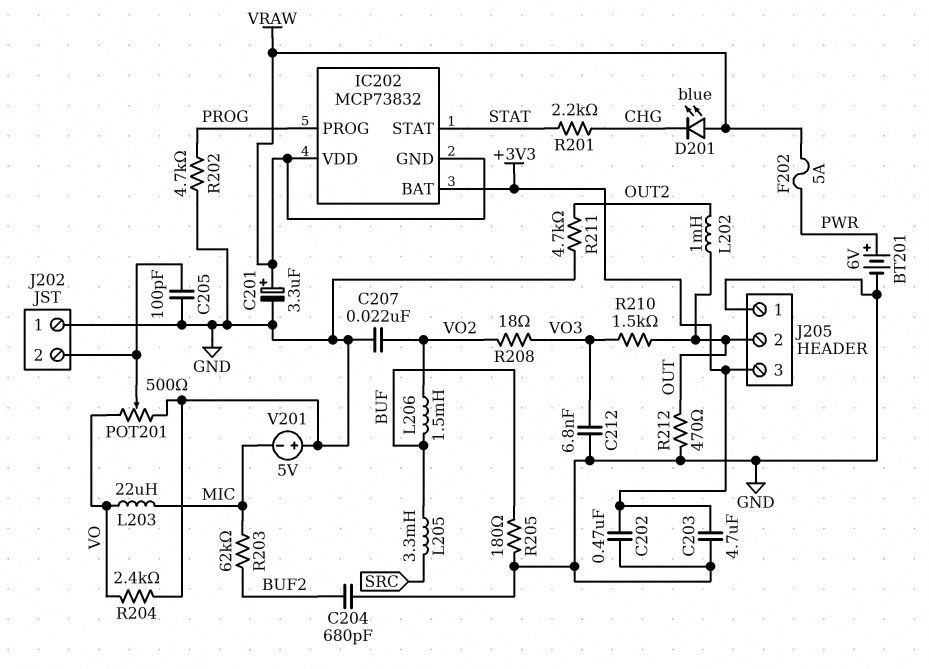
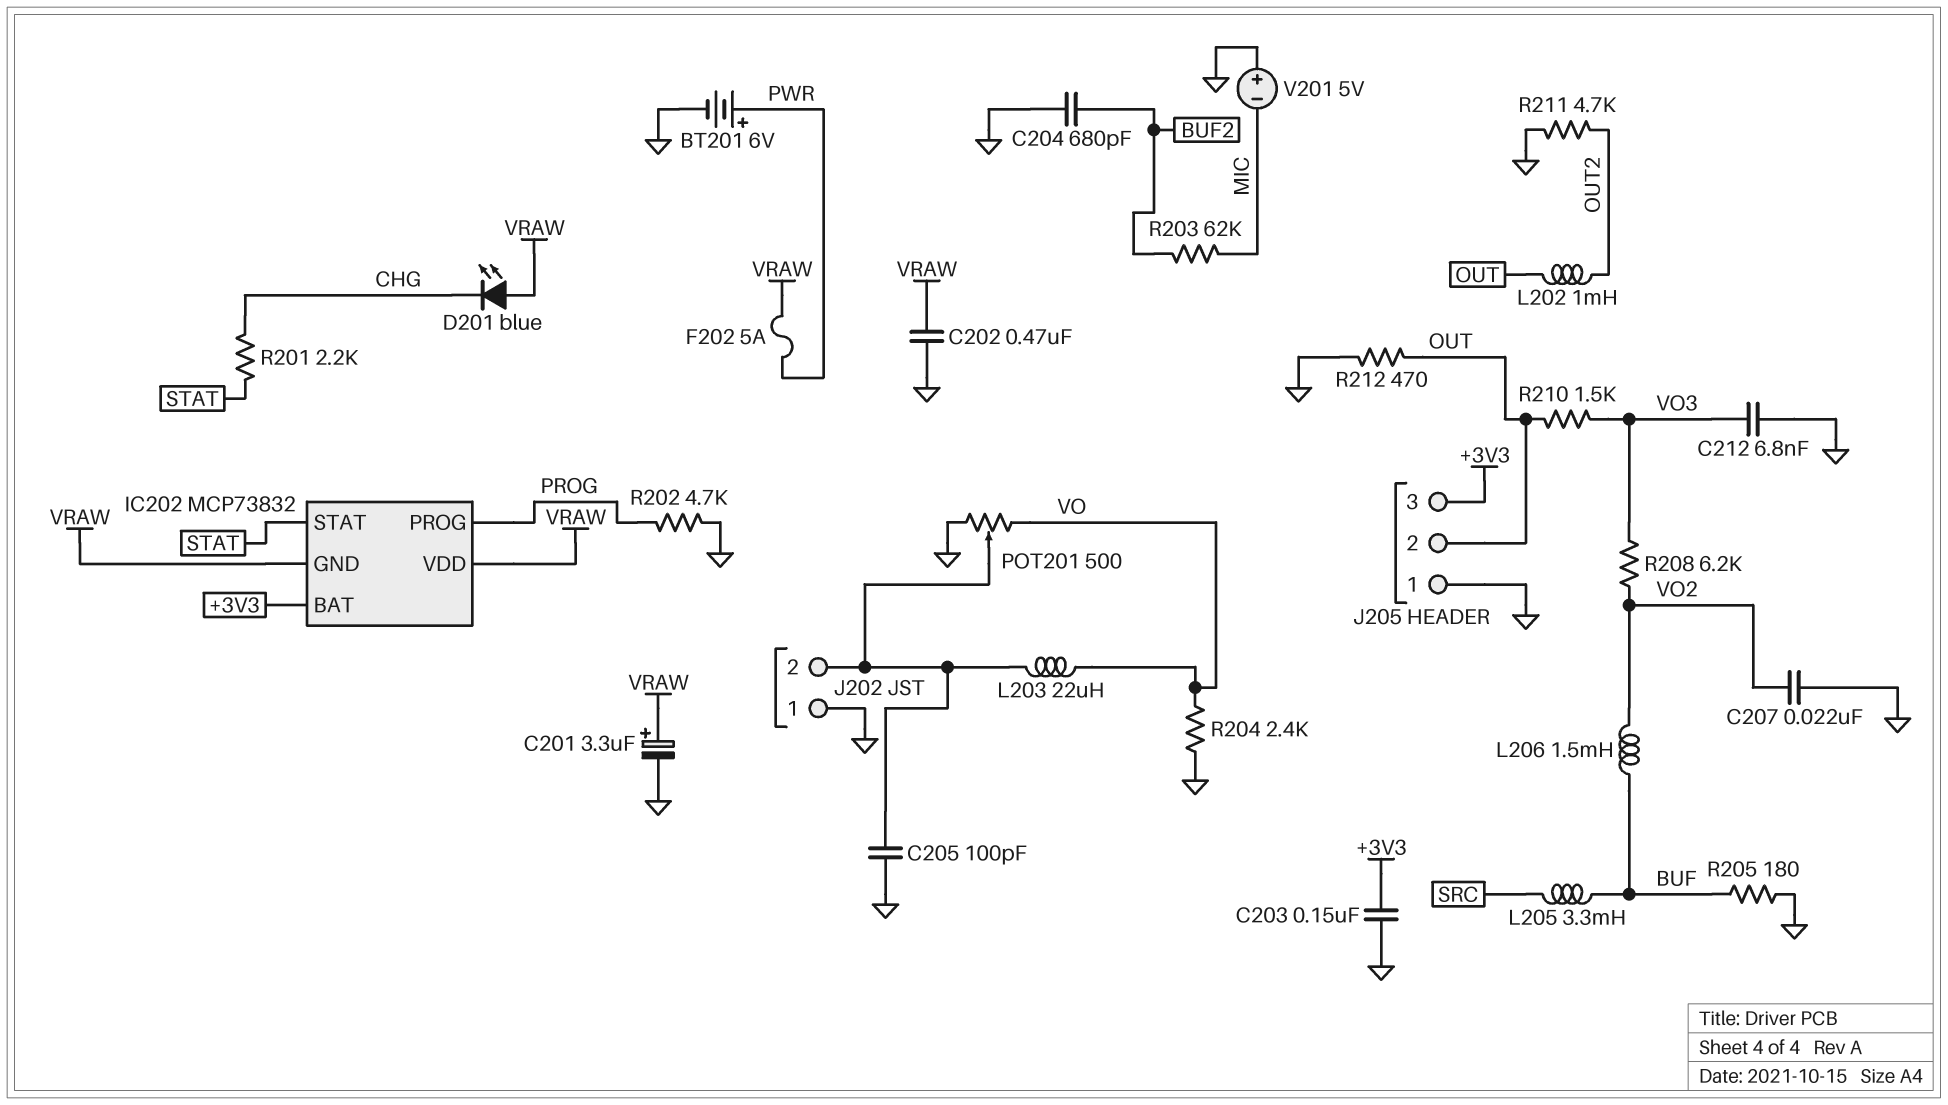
C202: 470nF (+3V3, GND) -> 470nF (GND, VRAW)
C203: 4.7uF (+3V3, GND) -> 150nF (+3V3, GND)
L203: 22uH (MIC, VO) -> 22uH (J202/2, VO)
R208: 18 (VO2, VO3) -> 6.2k (VO2, VO3)

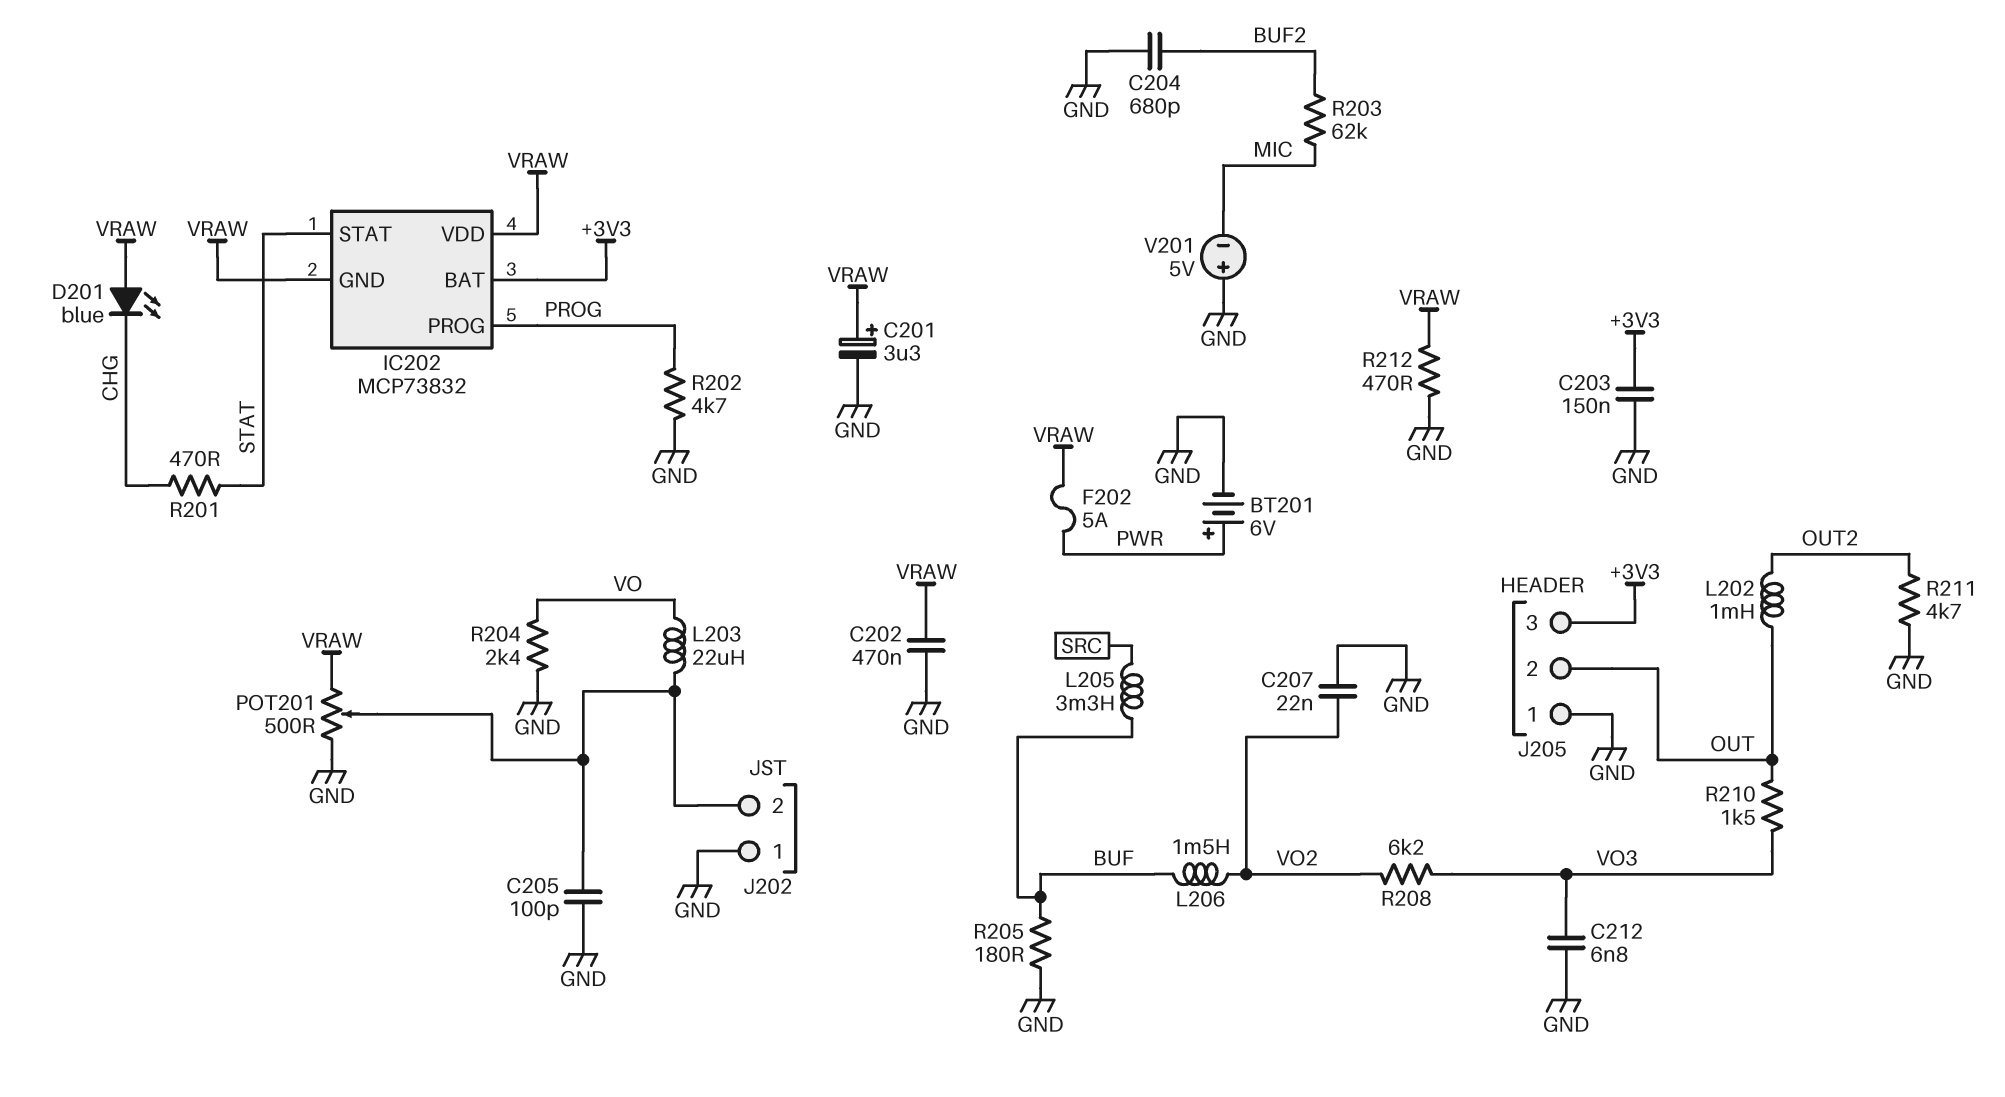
POT201: 500 (GND, VO, wiper J202/2) -> 500 (GND, VRAW, wiper J202/2)
R201: 2.2k (CHG, STAT) -> 470 (CHG, STAT)
R212: 470 (GND, OUT) -> 470 (GND, VRAW)

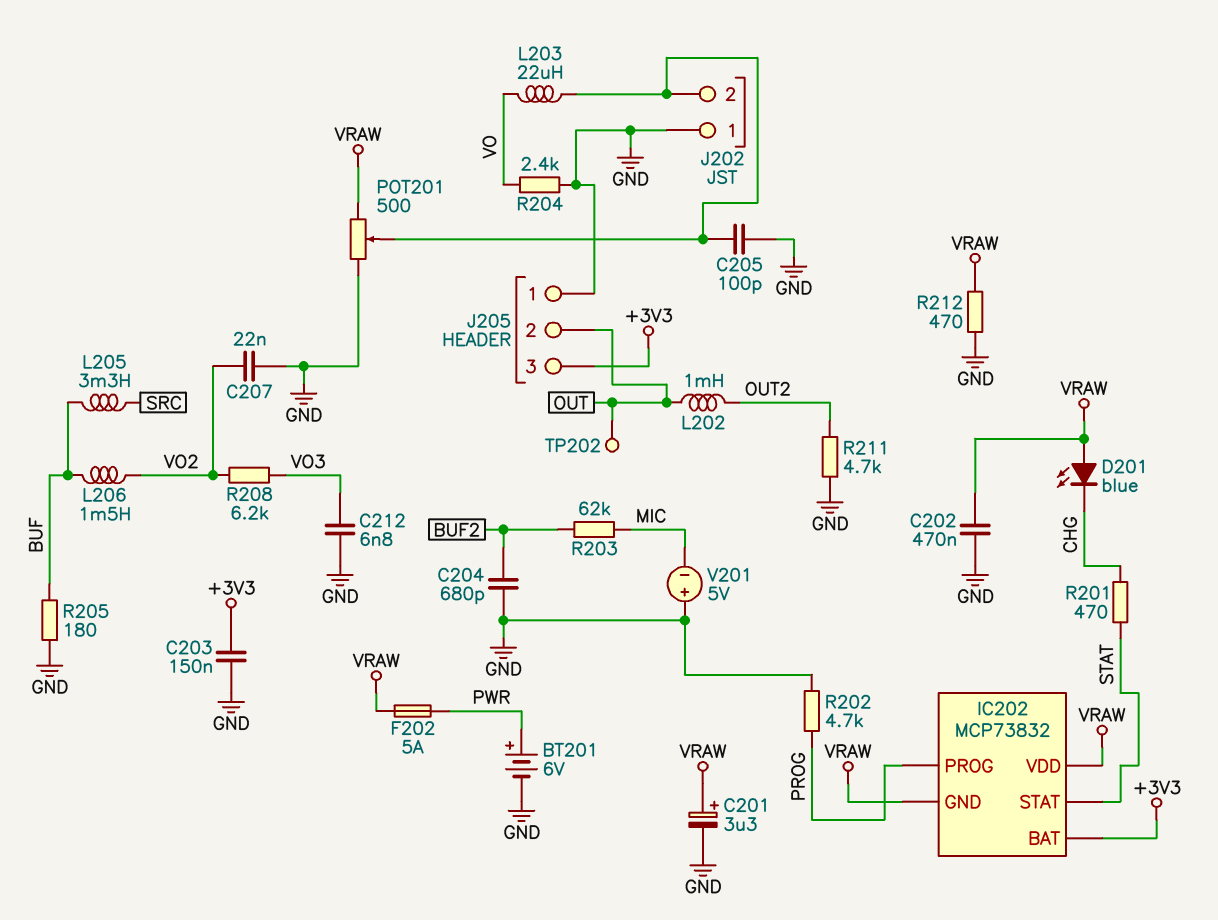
R210: 1.5k (OUT, VO3) -> none
TP202: none -> test point (OUT)

